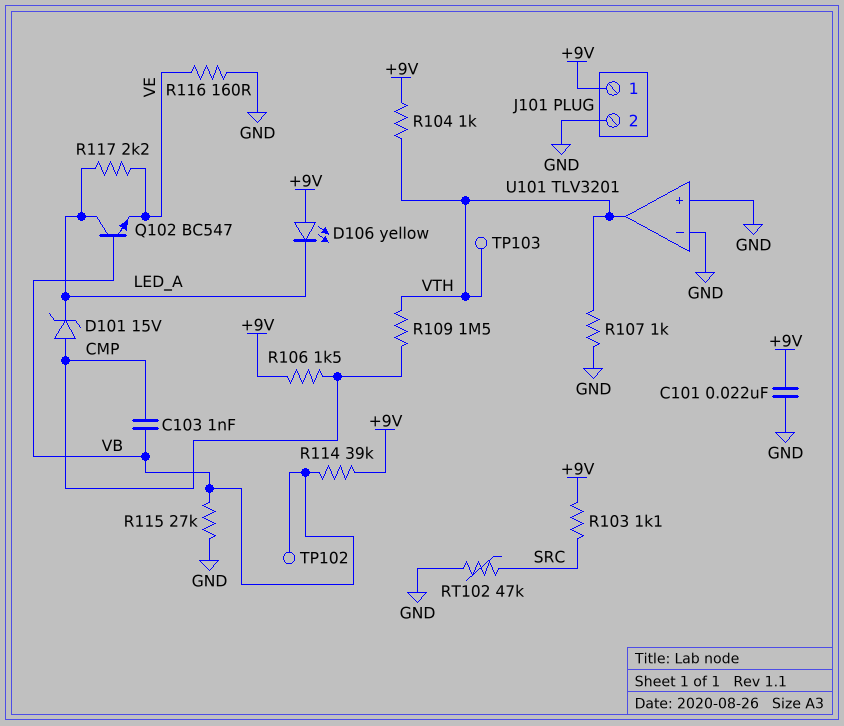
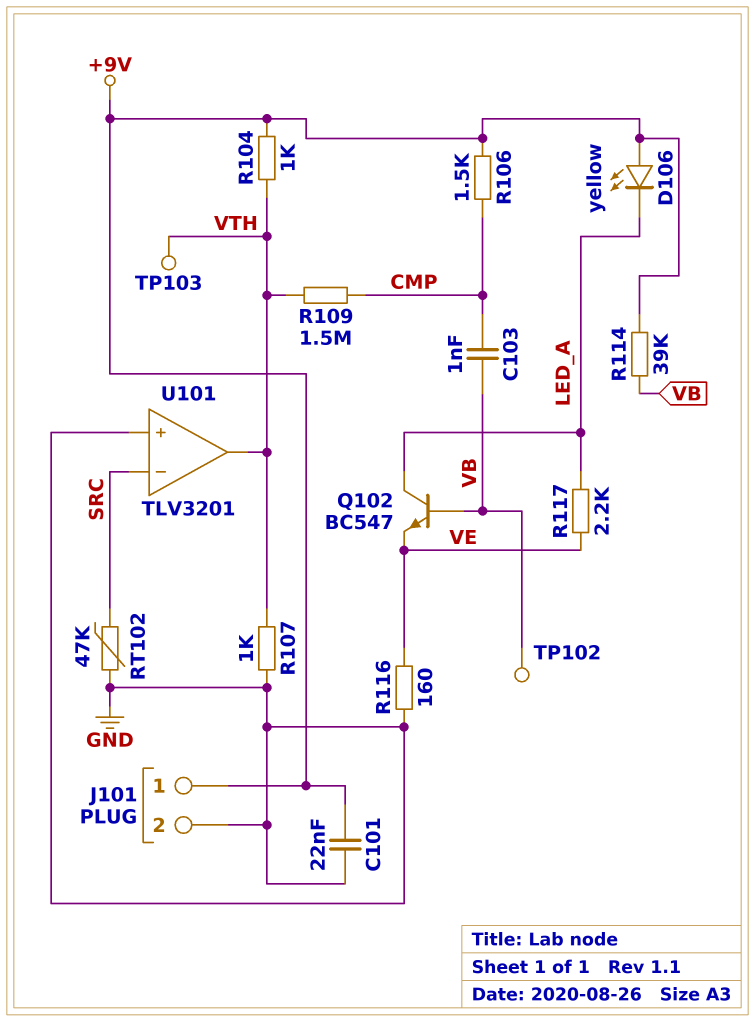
D101: zener 15V (A CMP, K LED_A) -> none
R103: 1.1k (+9V, SRC) -> none
R115: 27k (GND, VB) -> none
U101 pin in-: GND -> SRC

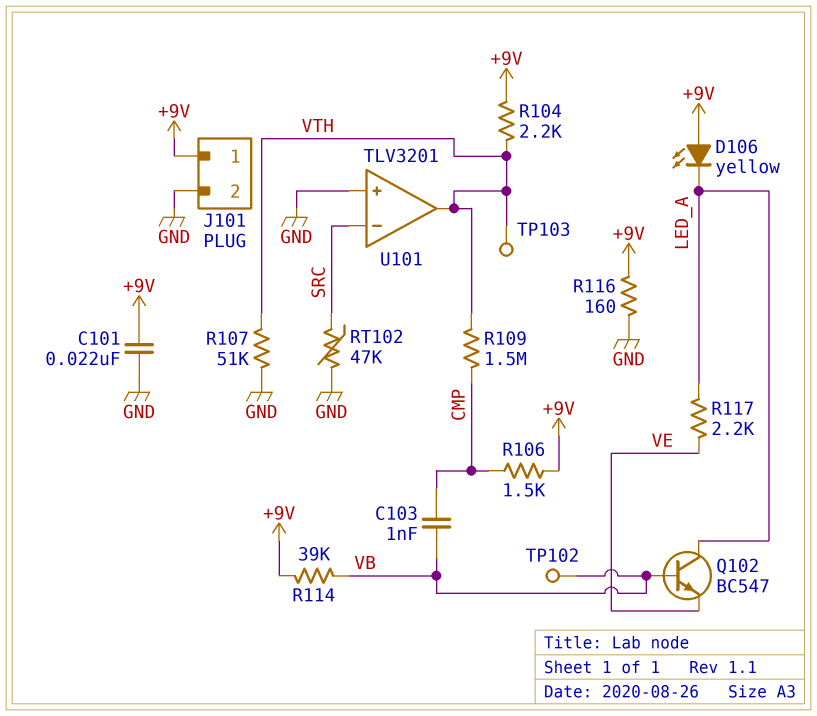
R104: 1k (+9V, VTH) -> 2.2k (+9V, VTH)
R107: 1k (GND, VTH) -> 51k (GND, VTH)
R116: 160 (GND, VE) -> 160 (+9V, GND)

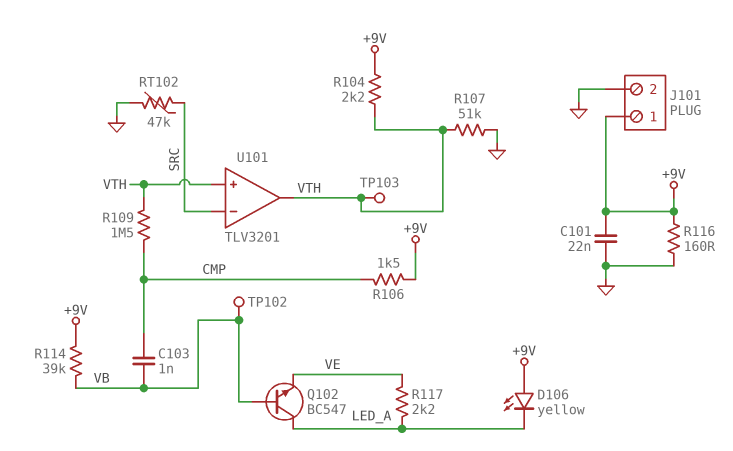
U101 pin in+: GND -> VTH

